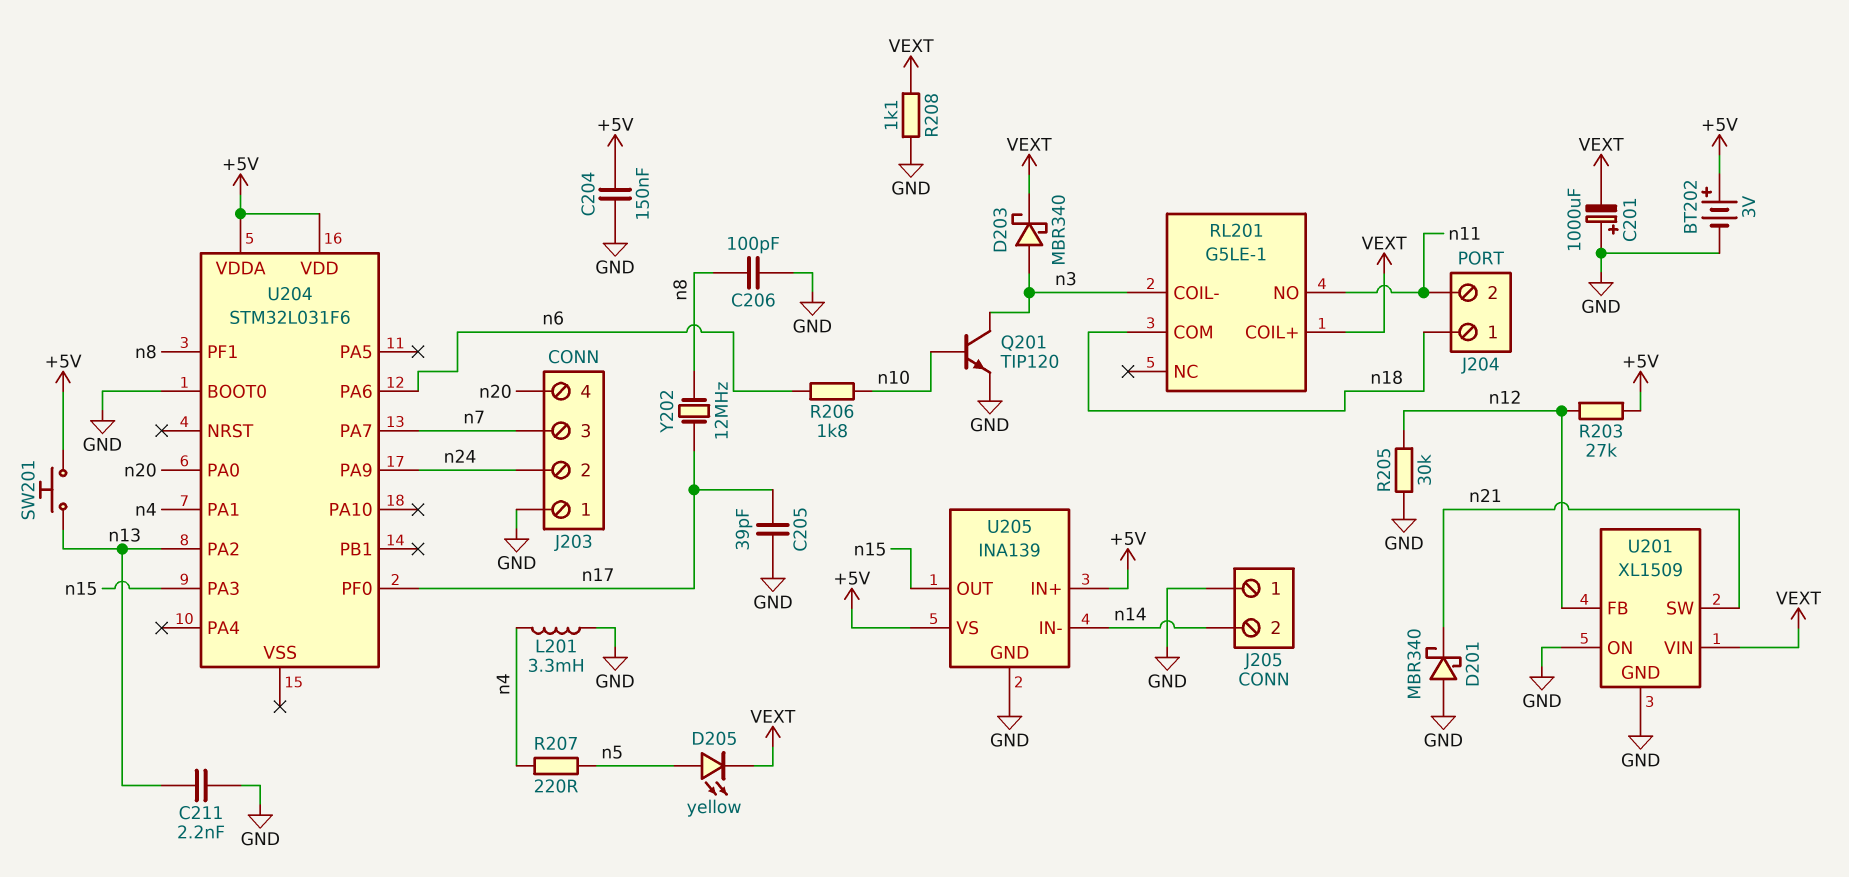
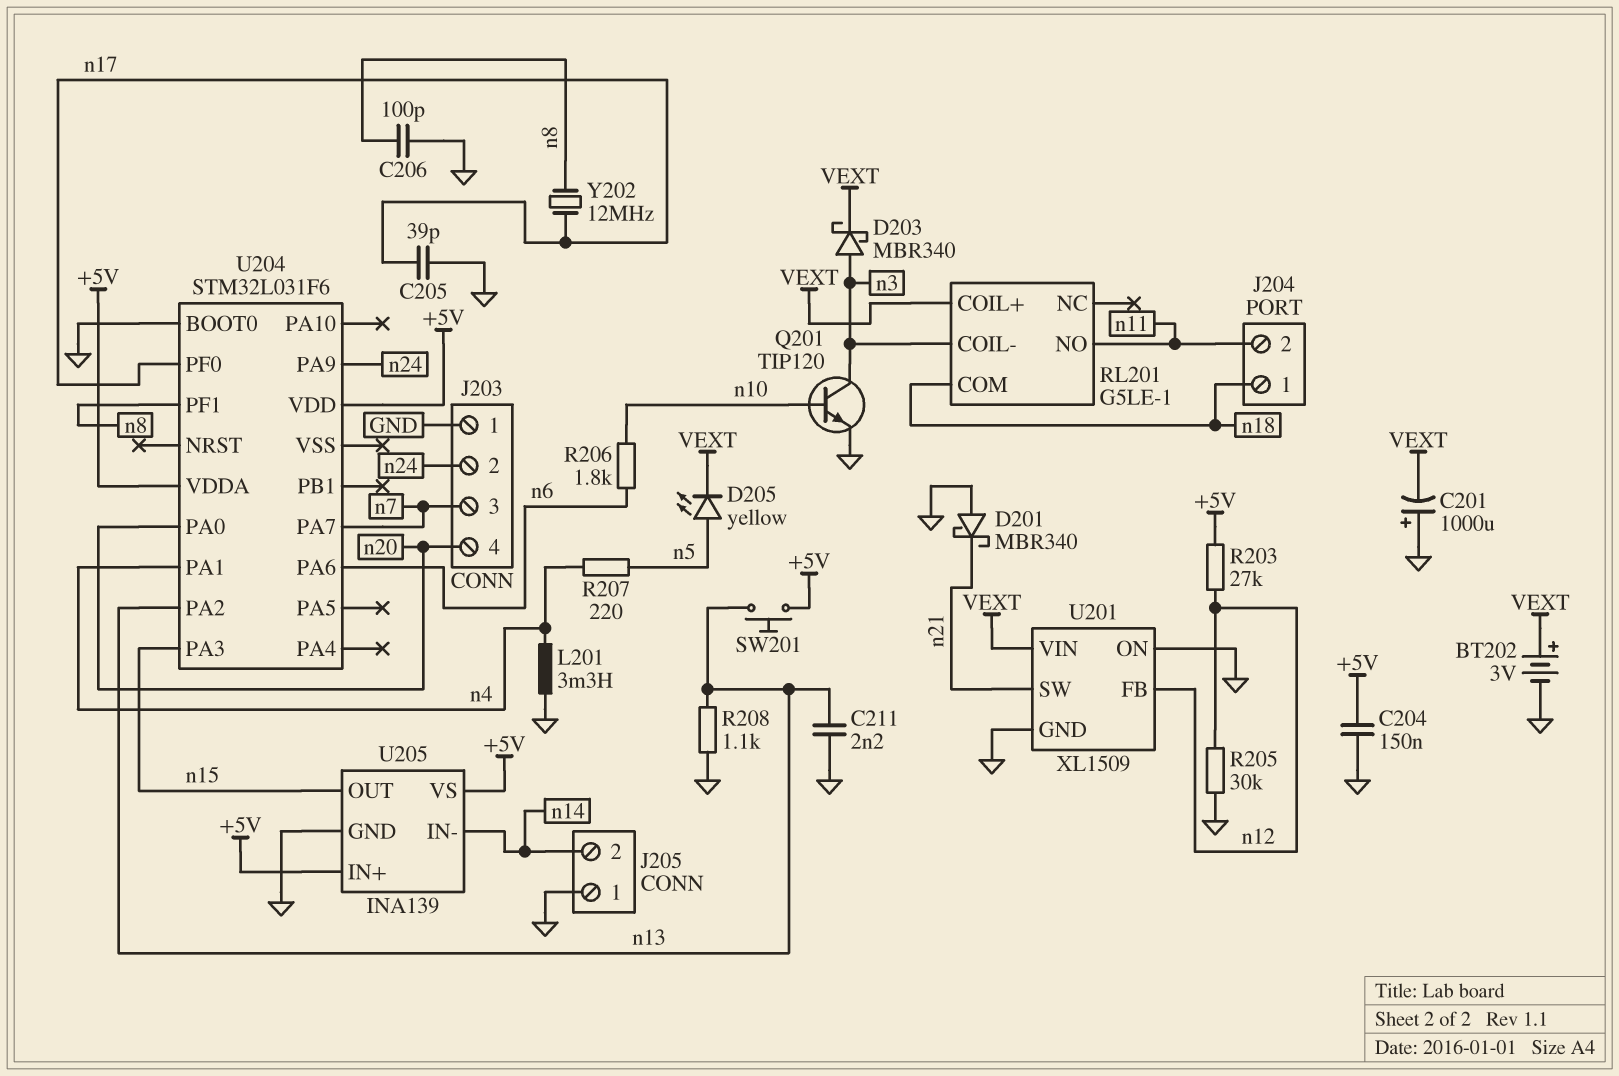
BT202: 3V (plus +5V, minus GND) -> 3V (plus VEXT, minus GND)
R208: 1.1k (GND, VEXT) -> 1.1k (GND, n13)

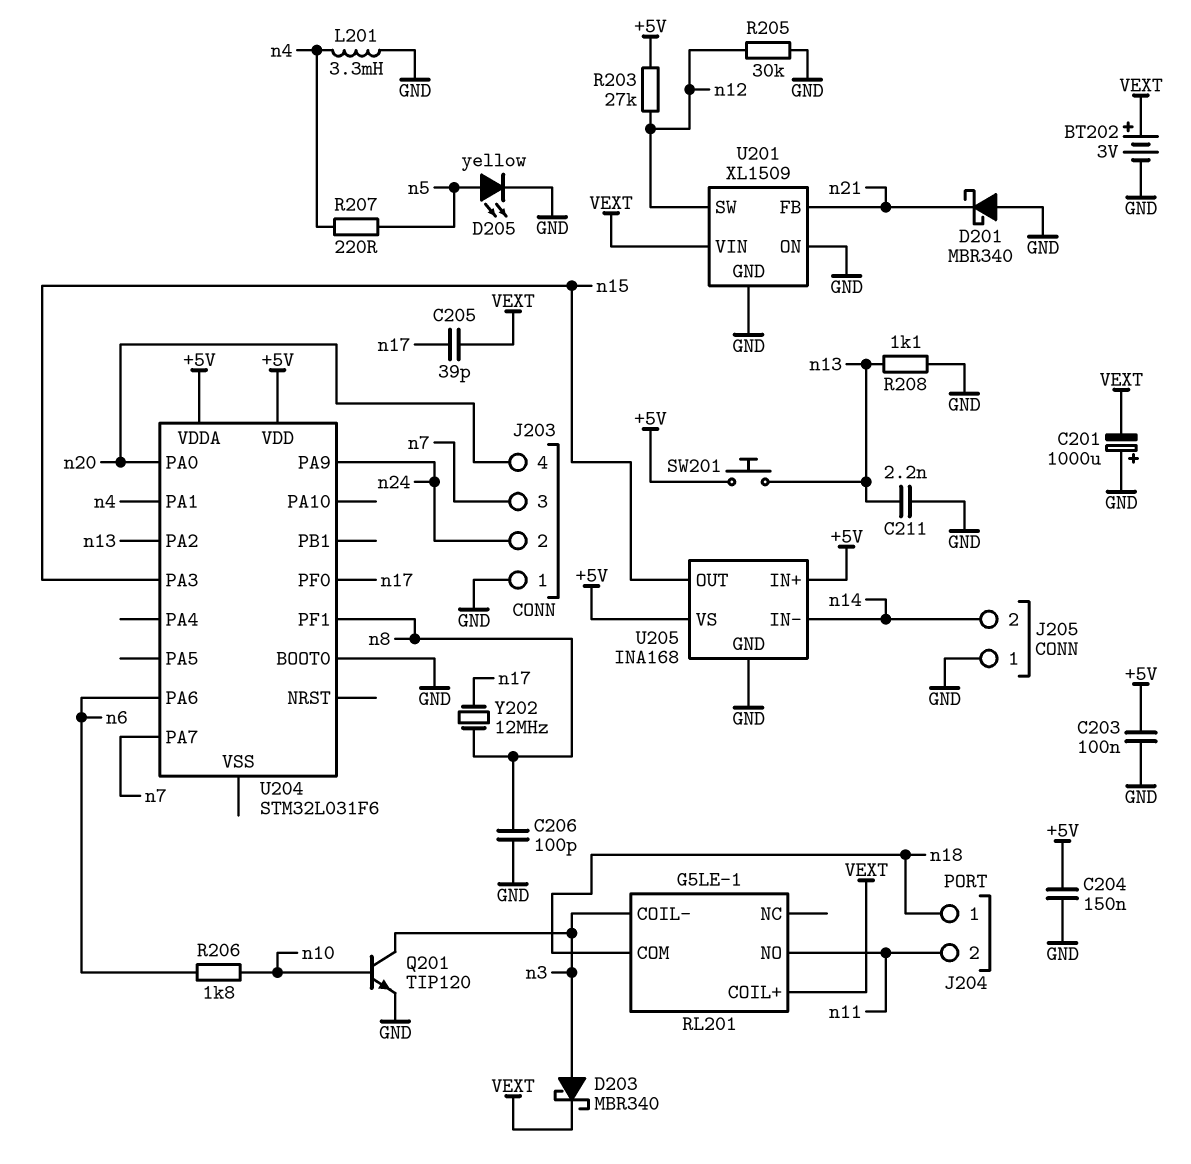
C203: none -> 100nF (+5V, GND)
C205: 39pF (GND, n17) -> 39pF (VEXT, n17)
D205: LED yellow (A n5, K VEXT) -> LED yellow (A n5, K GND)
U201 pin FB: n12 -> n21
U201 pin SW: n21 -> n12
U205: INA139 -> INA168

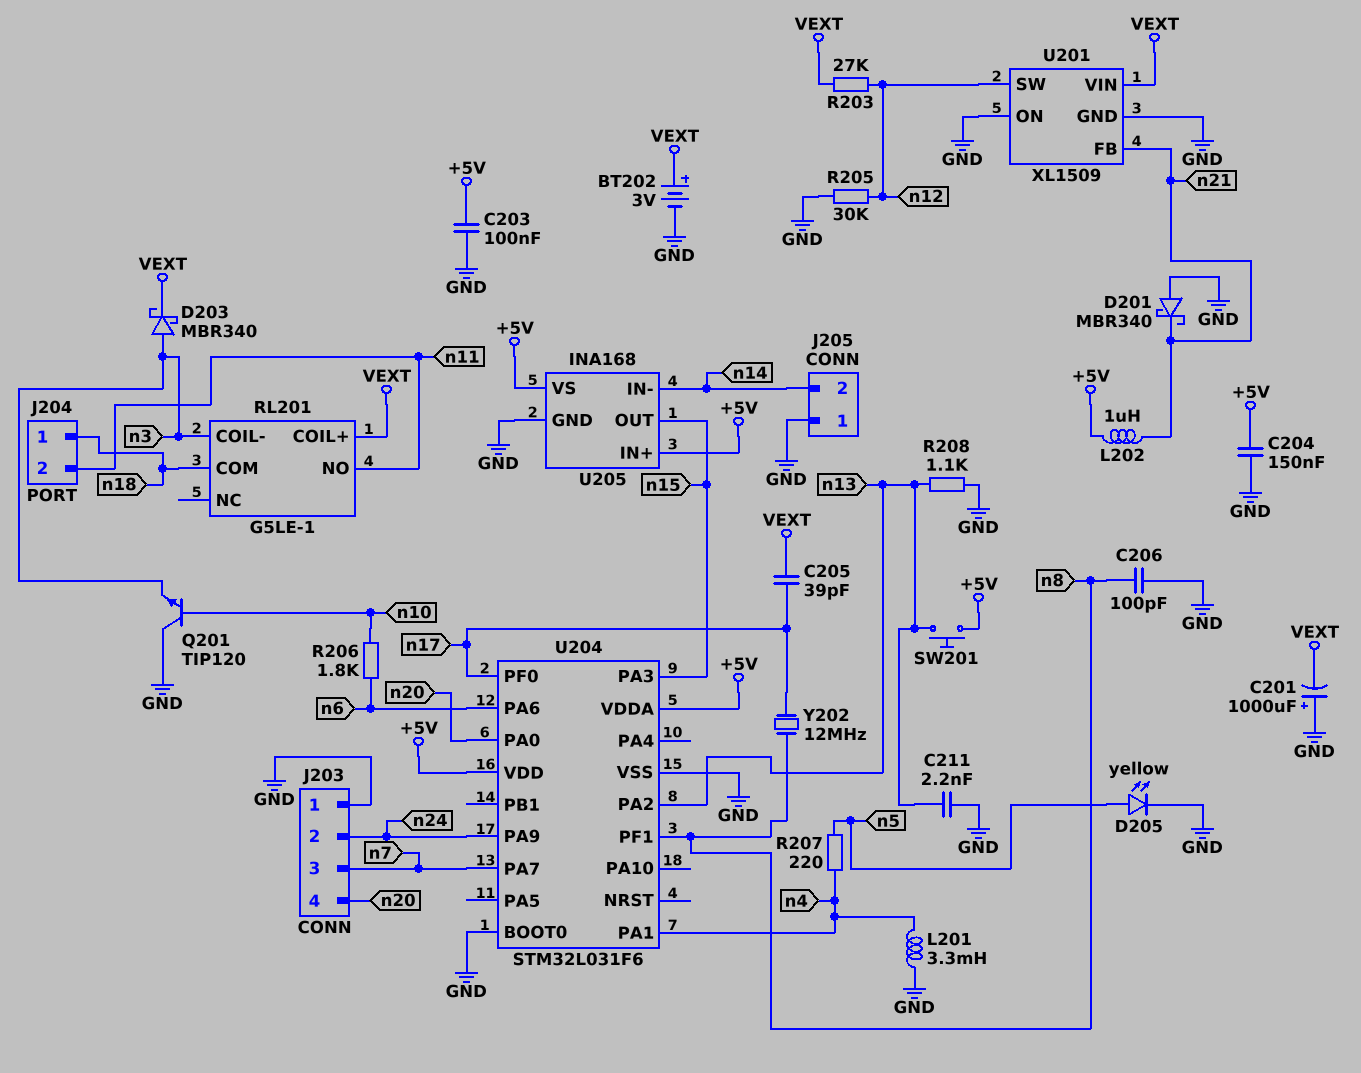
L202: none -> 1uH (+5V, n21)
Q201: NPN TIP120 (B n10, C n3, E GND) -> NPN TIP120 (B n10, C GND, E n3)
R203: 27k (+5V, n12) -> 27k (VEXT, n12)
U204 pin VSS: none -> GND

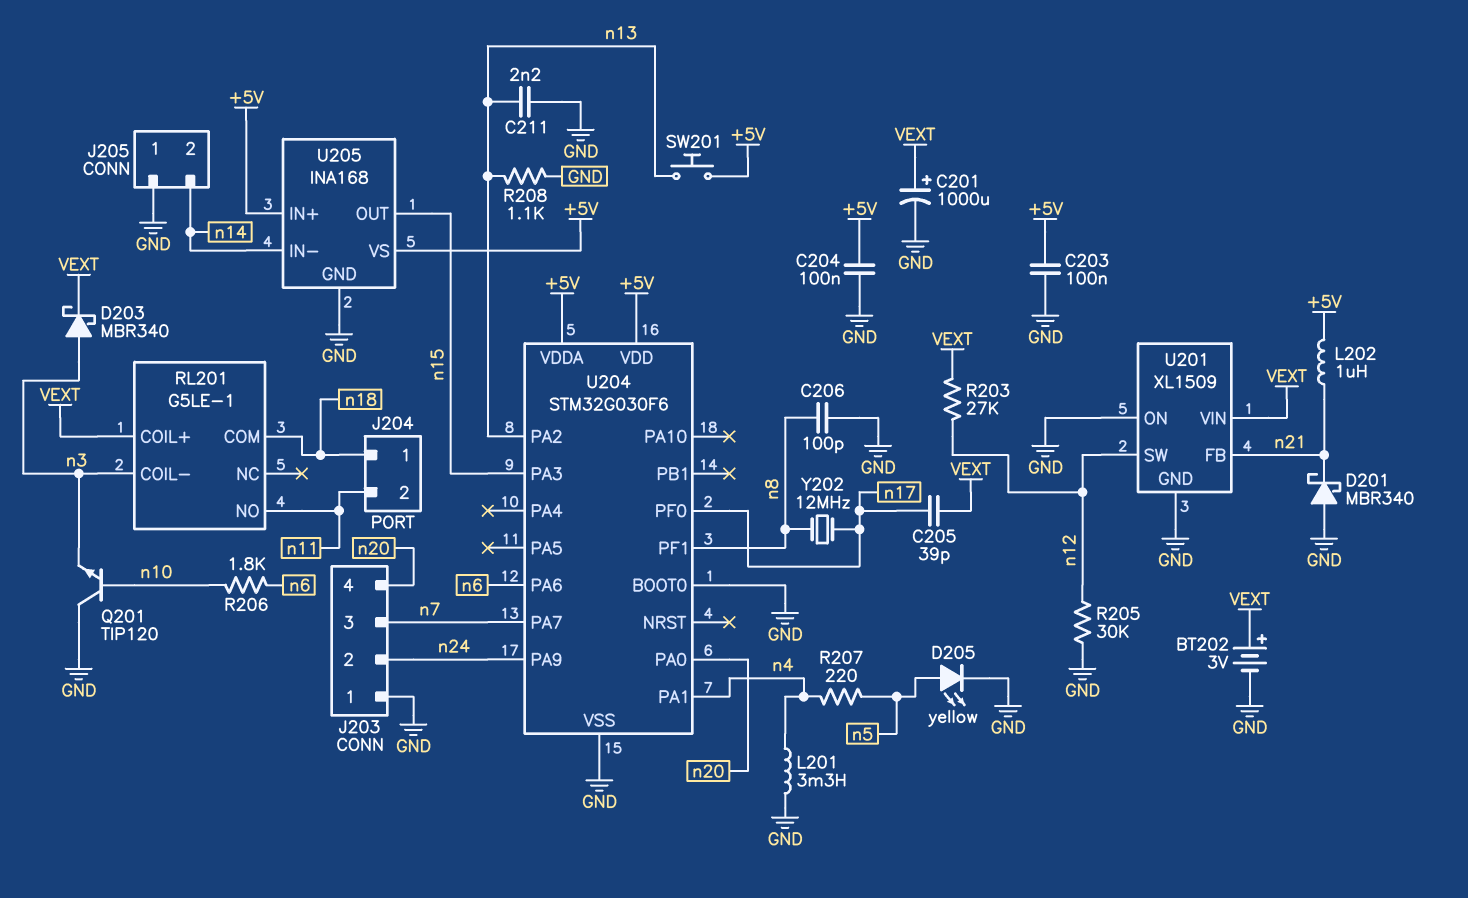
C201: 1000uF (plus GND, minus VEXT) -> 1000uF (plus VEXT, minus GND)
C204: 150nF (+5V, GND) -> 100nF (+5V, GND)
U204: STM32L031F6 -> STM32G030F6

